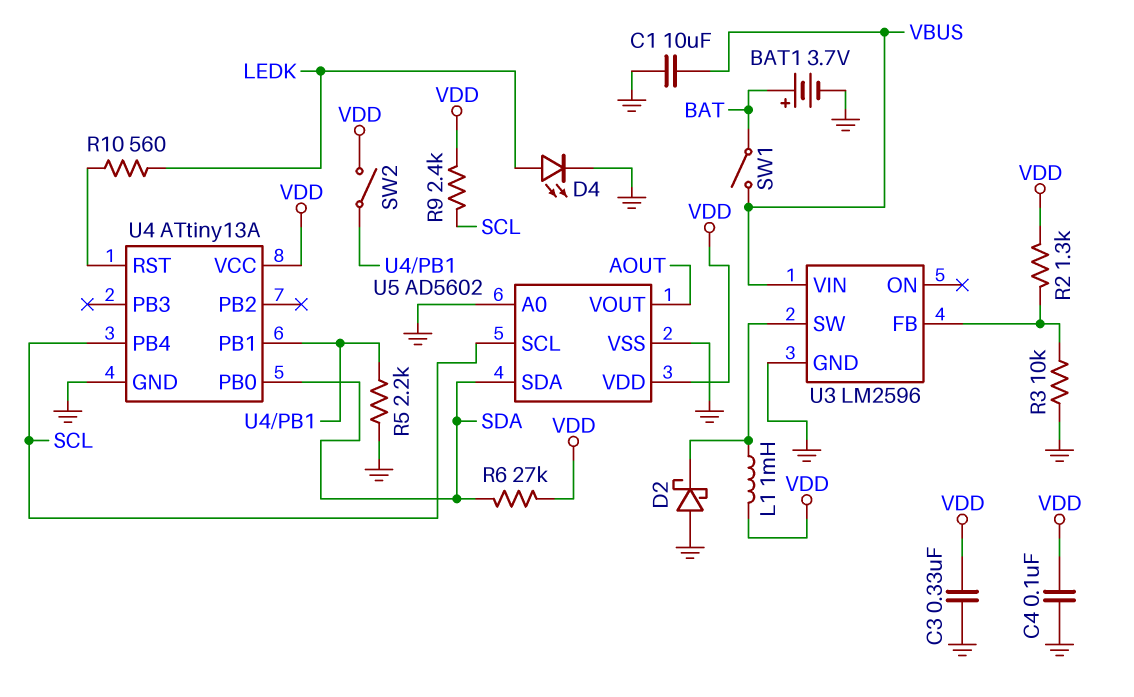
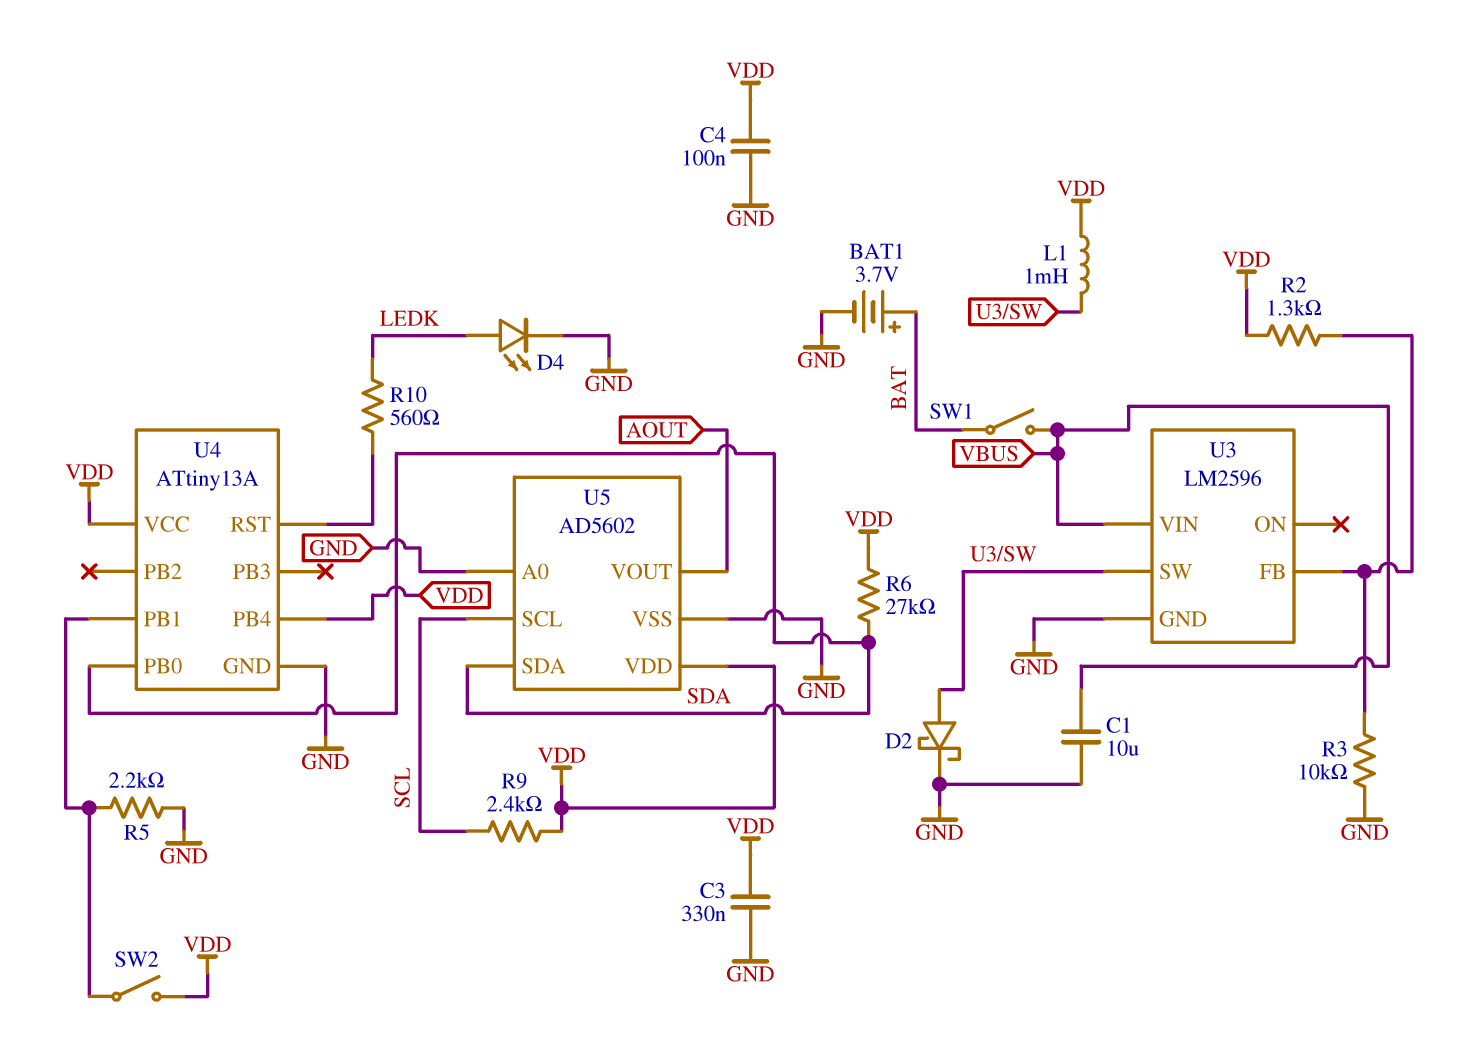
D2: schottky (A GND, K U3/SW) -> schottky (A U3/SW, K GND)
U4 pin PB4: SCL -> VDD

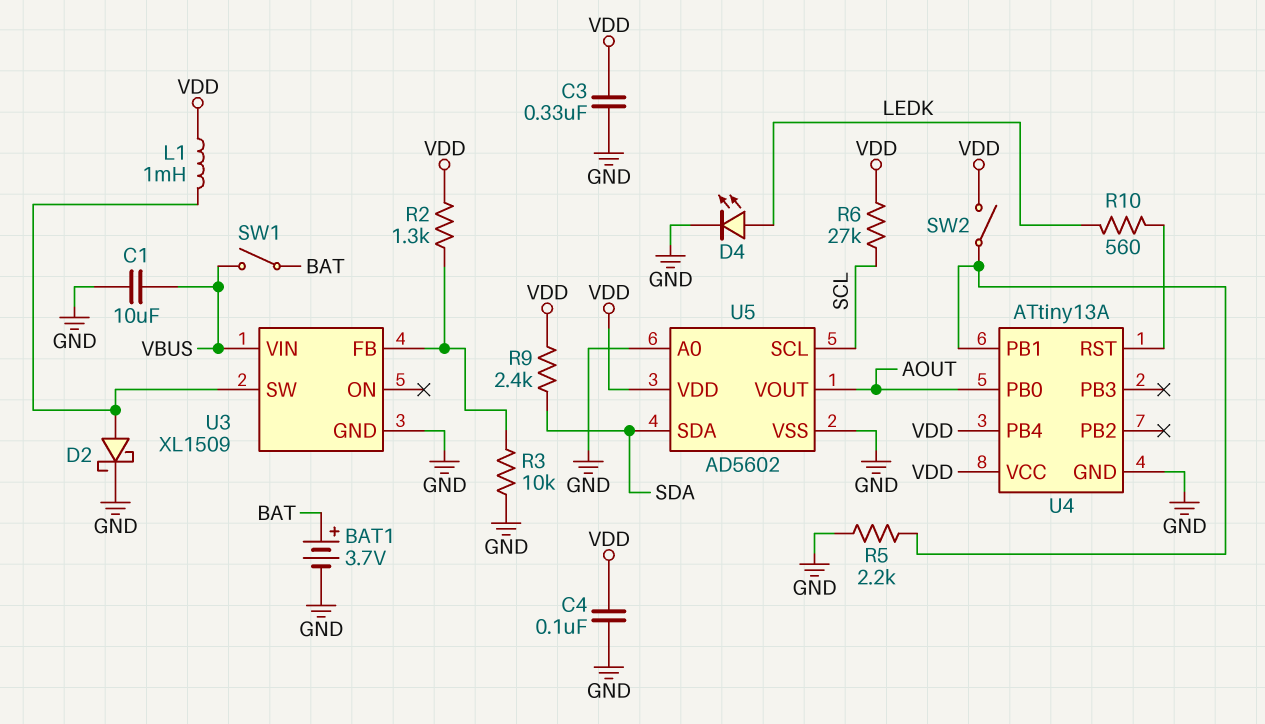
R6: 27k (SDA, VDD) -> 27k (SCL, VDD)
R9: 2.4k (SCL, VDD) -> 2.4k (SDA, VDD)
U3: LM2596 -> XL1509
U4 pin PB0: SDA -> AOUT

